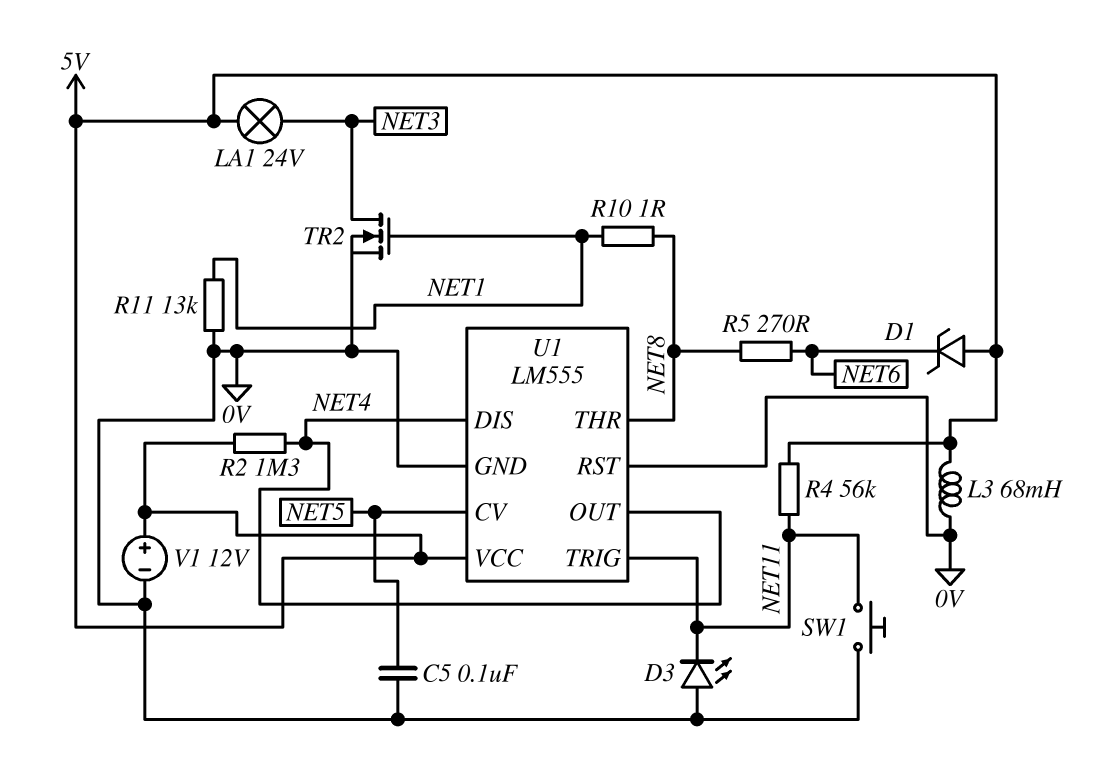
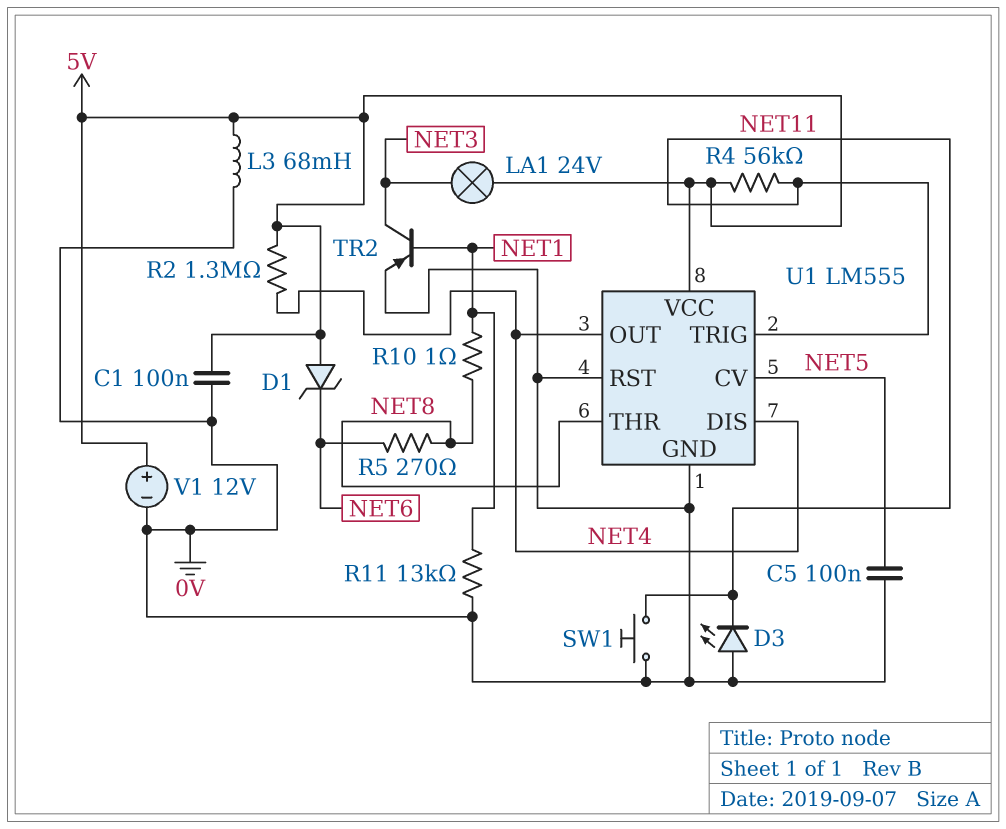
C1: none -> 100nF (0V, 5V)
TR2: NMOS (G NET1, D NET3, S 0V) -> PNP (B NET1, C NET3, E 0V)

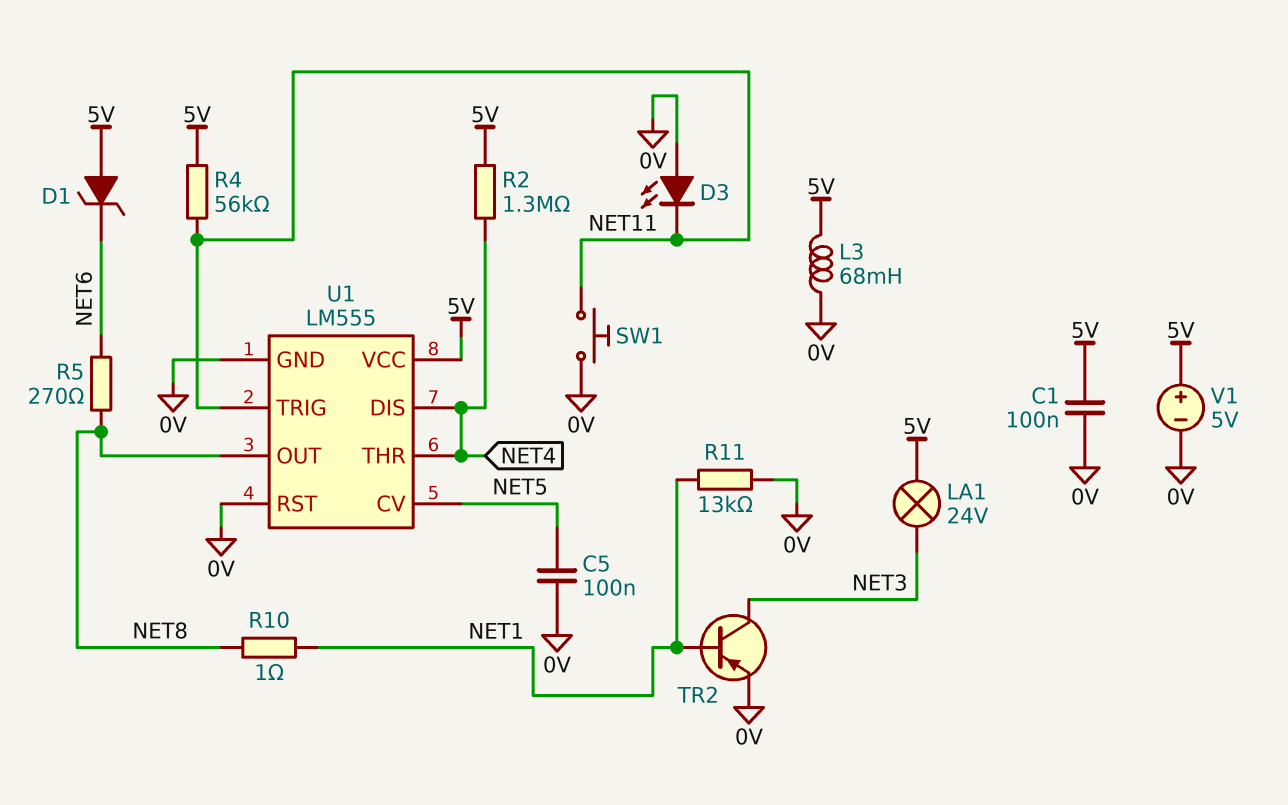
U1 pin OUT: NET4 -> NET8
U1 pin THR: NET8 -> NET4
V1: 12V (plus 5V, minus 0V) -> 5V (plus 5V, minus 0V)

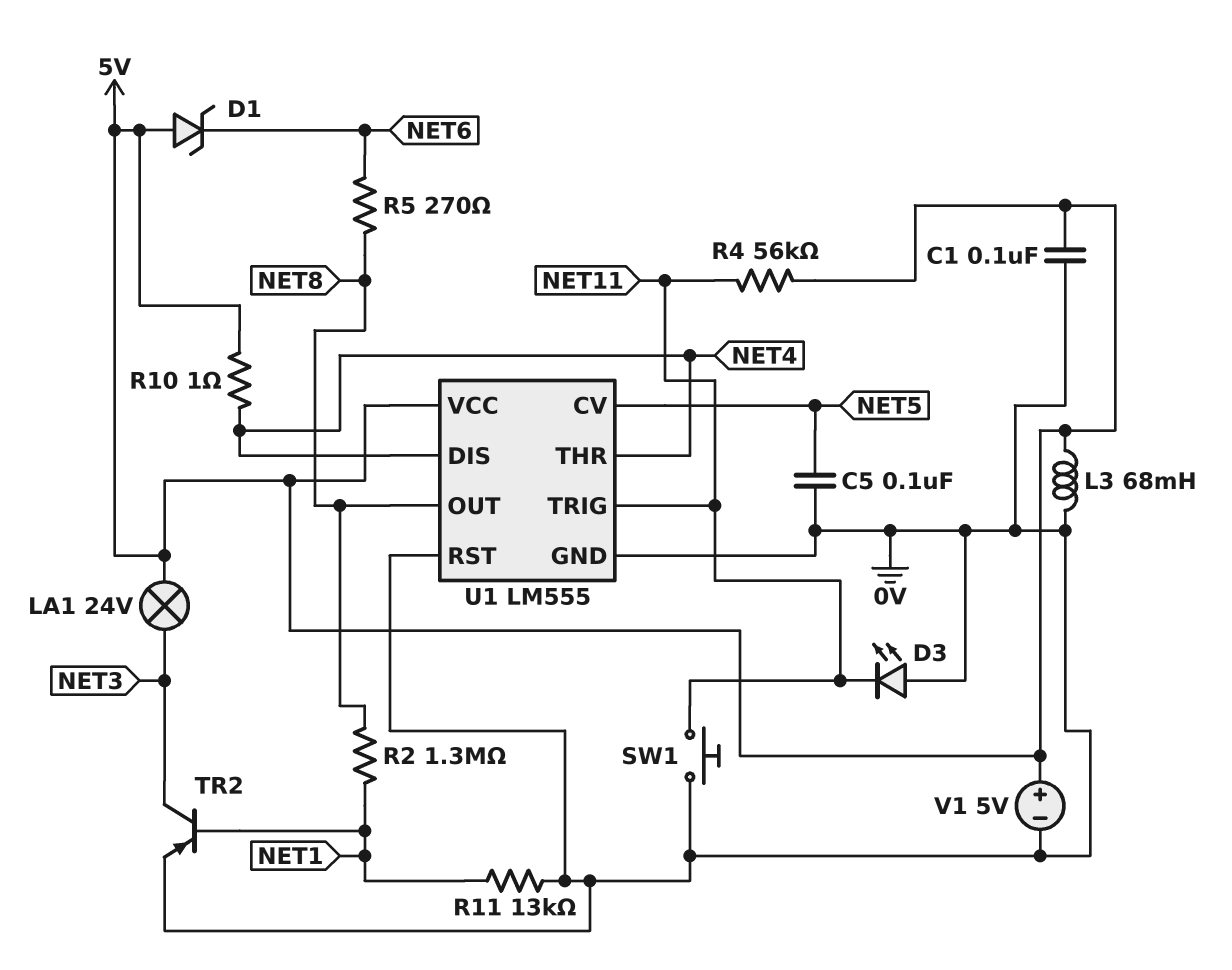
R2: 1.3M (5V, NET4) -> 1.3M (NET1, NET8)
R10: 1 (NET1, NET8) -> 1 (5V, NET4)

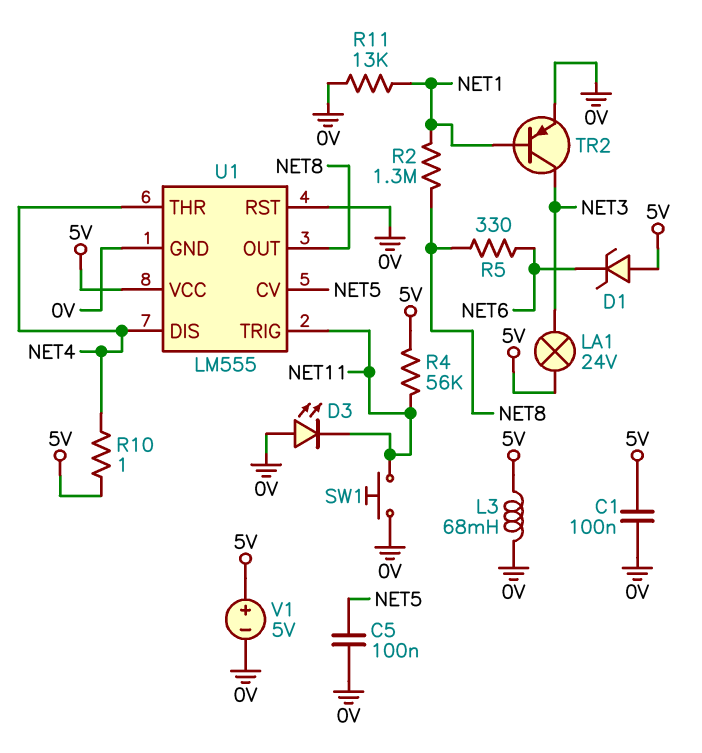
R5: 270 (NET6, NET8) -> 330 (NET6, NET8)

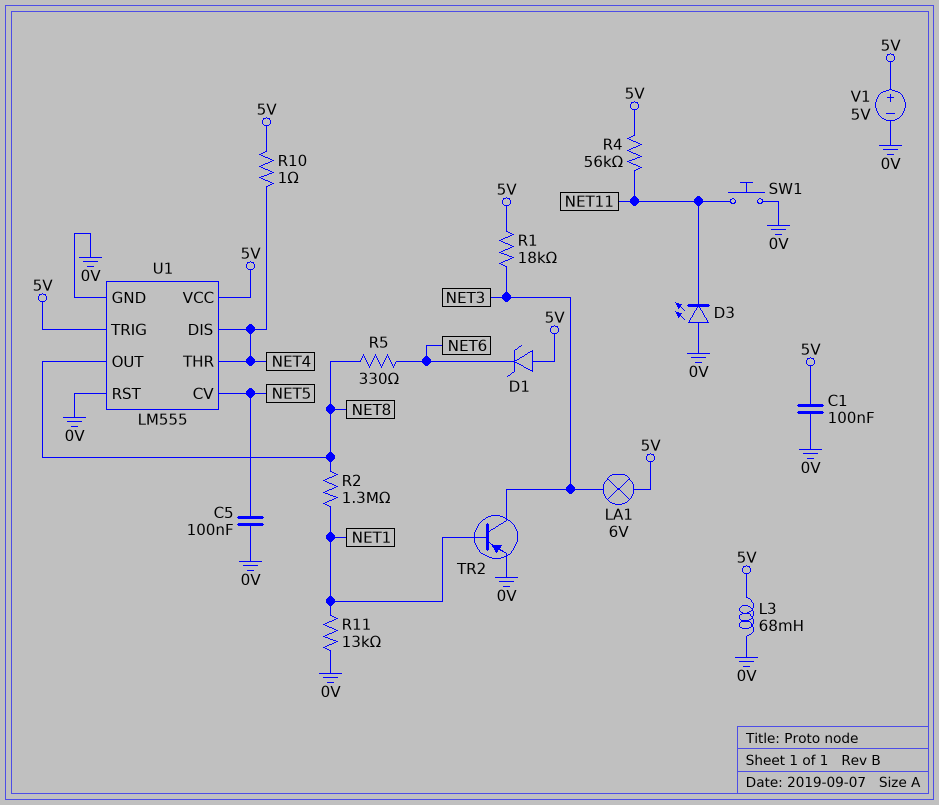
LA1: lamp 24V (5V, NET3) -> lamp 6V (5V, NET3)
R1: none -> 18k (5V, NET3)
U1 pin TRIG: NET11 -> 5V

